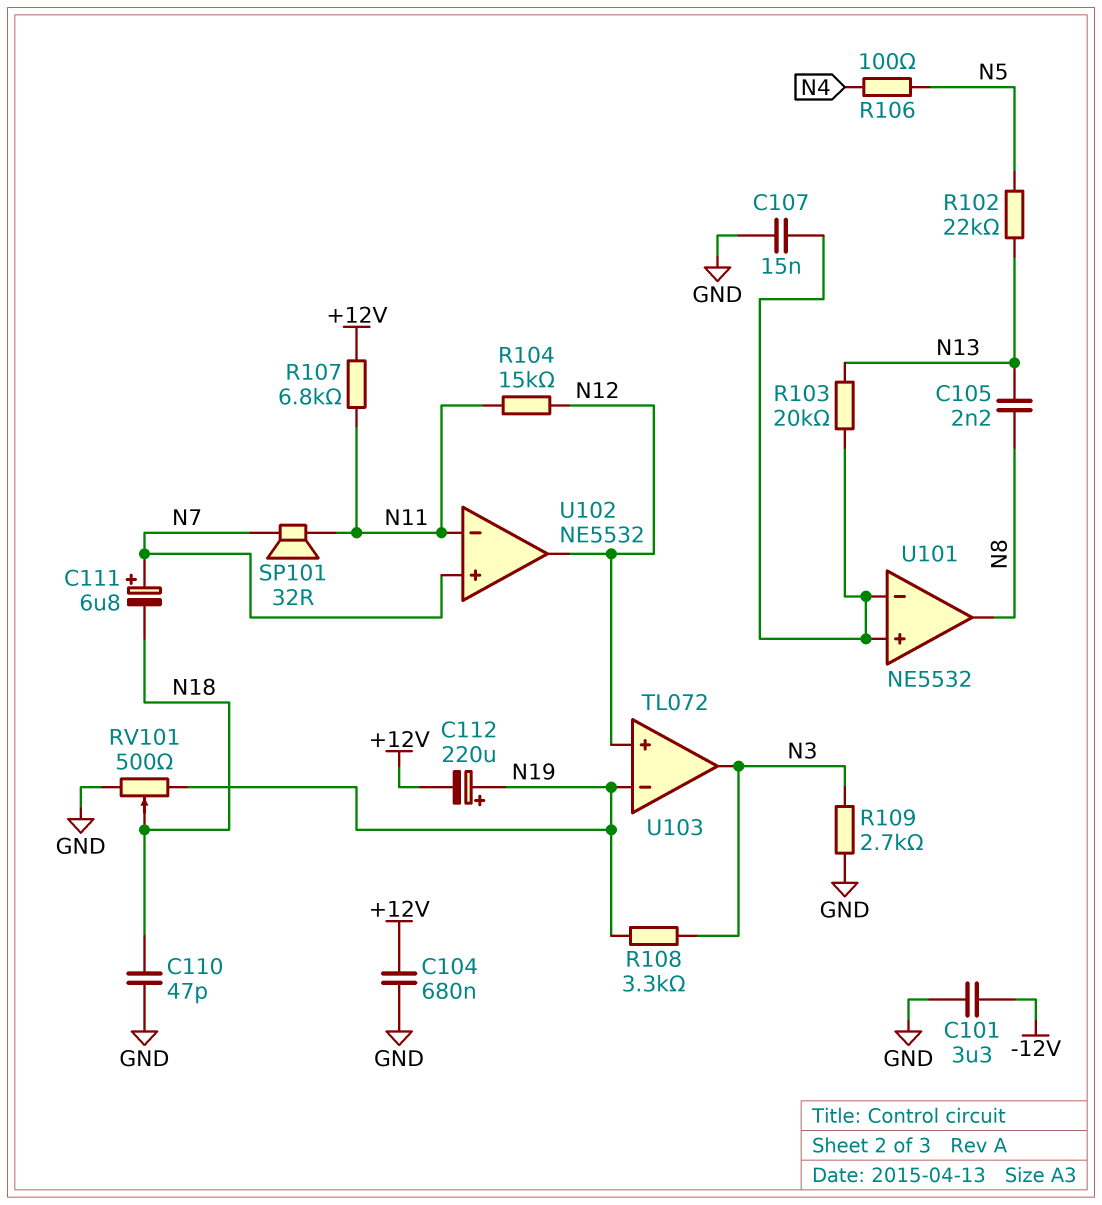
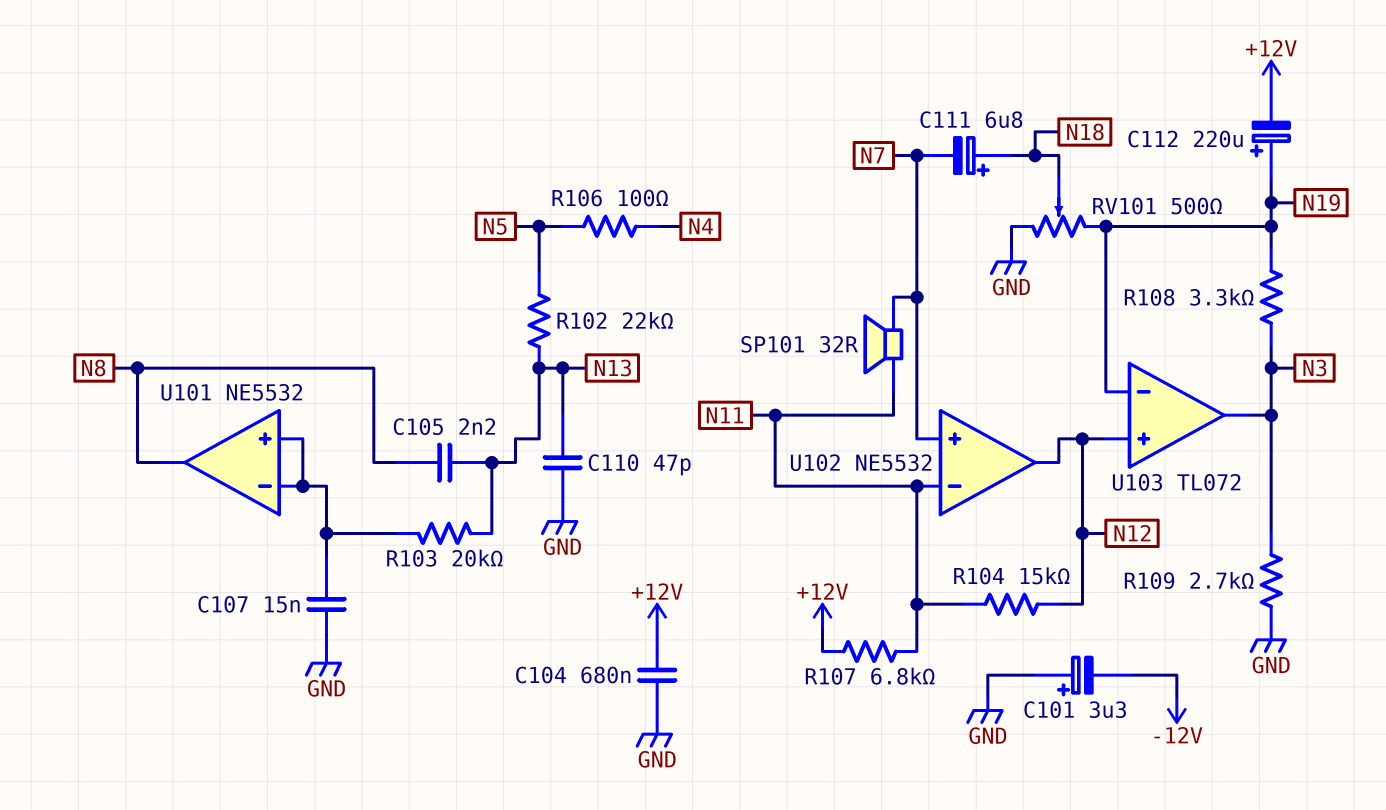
C101: 3.3uF (-12V, GND) -> 3.3uF (plus GND, minus -12V)
C110: 47pF (GND, N18) -> 47pF (GND, N13)
C111: 6.8uF (plus N7, minus N18) -> 6.8uF (plus N18, minus N7)

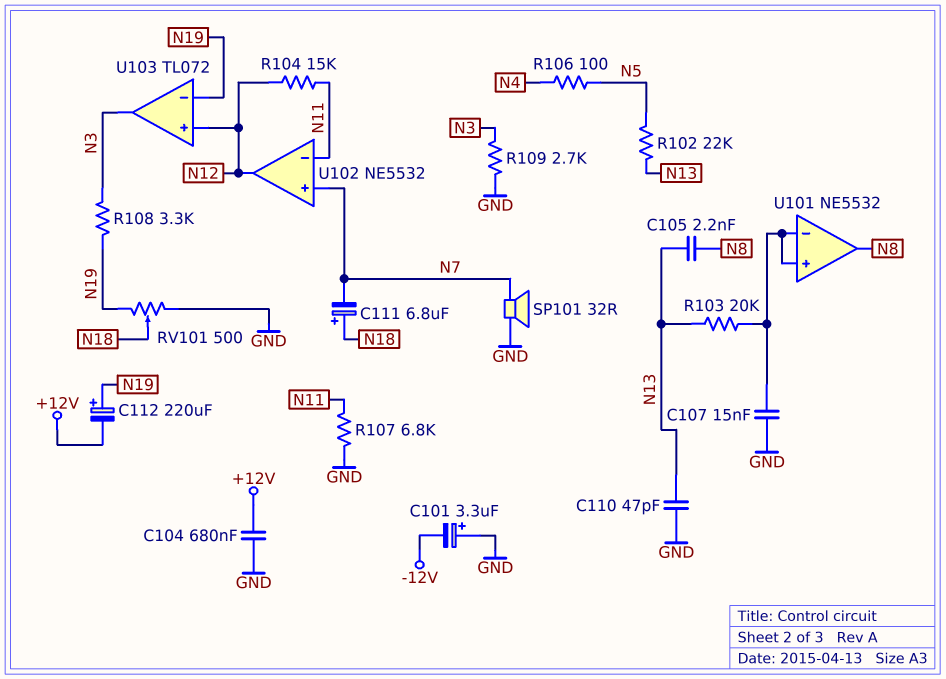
R107: 6.8k (+12V, N11) -> 6.8k (GND, N11)
SP101: speaker 32R (N7, N11) -> speaker 32R (GND, N7)

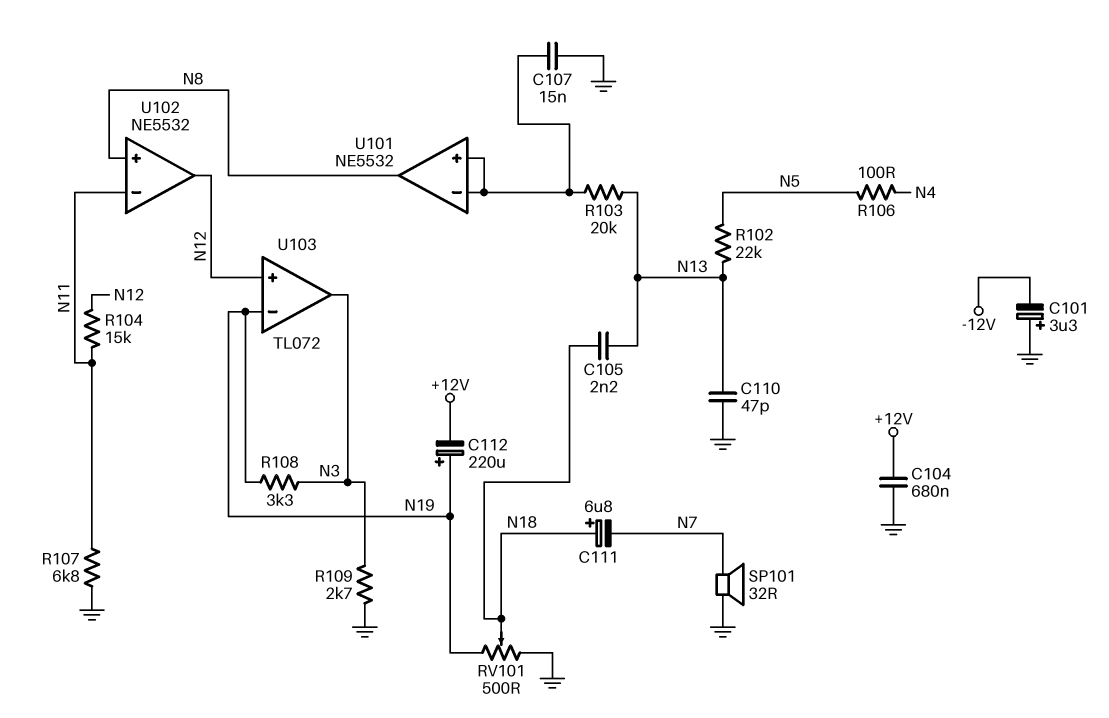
C105: 2.2nF (N8, N13) -> 2.2nF (N13, N18)
U102 pin in+: N7 -> N8

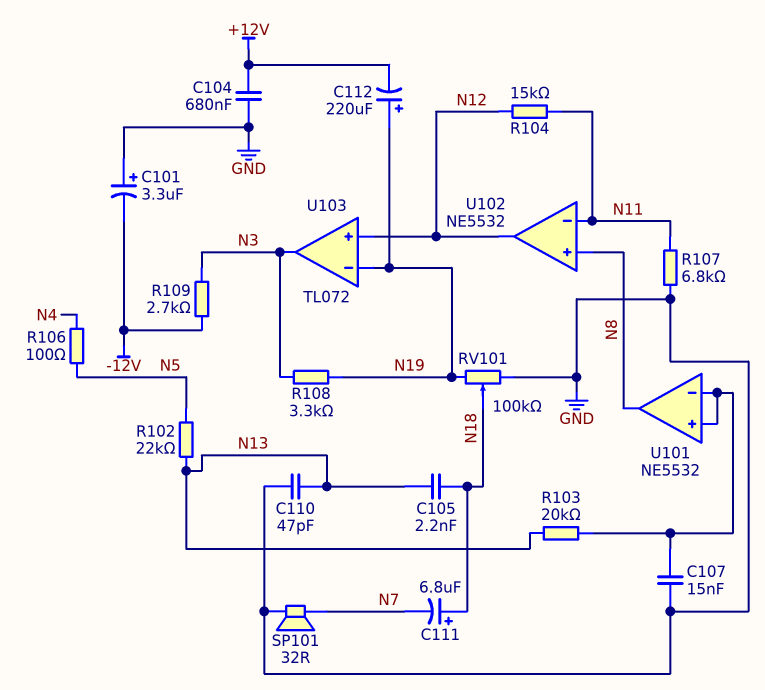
R109: 2.7k (GND, N3) -> 2.7k (-12V, N3)
RV101: 500 (GND, N19, wiper N18) -> 100k (GND, N19, wiper N18)

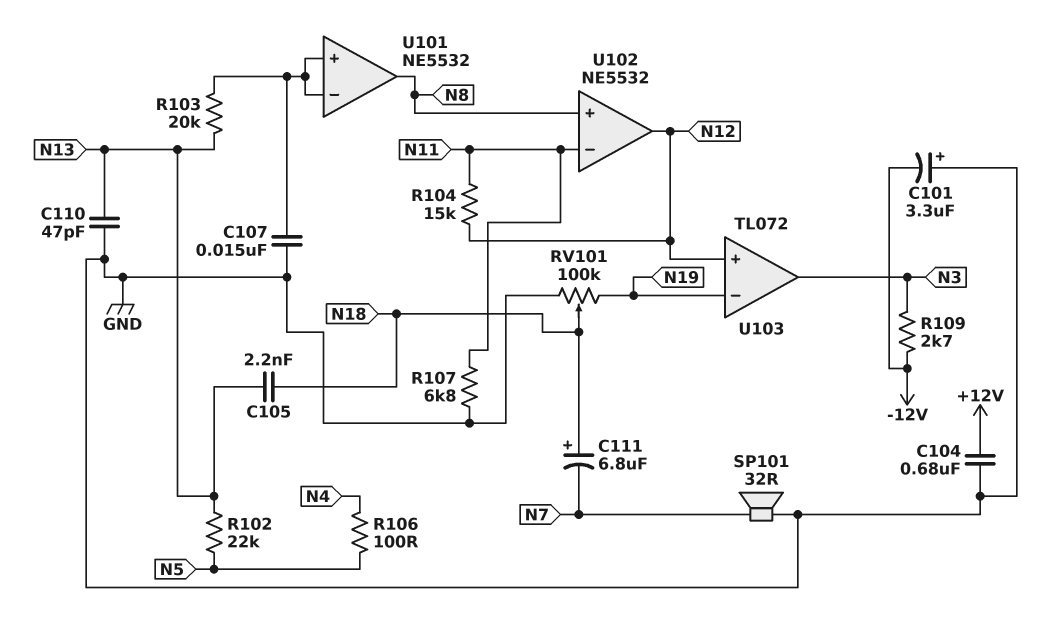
C112: 220uF (plus N19, minus +12V) -> none
R108: 3.3k (N3, N19) -> none

